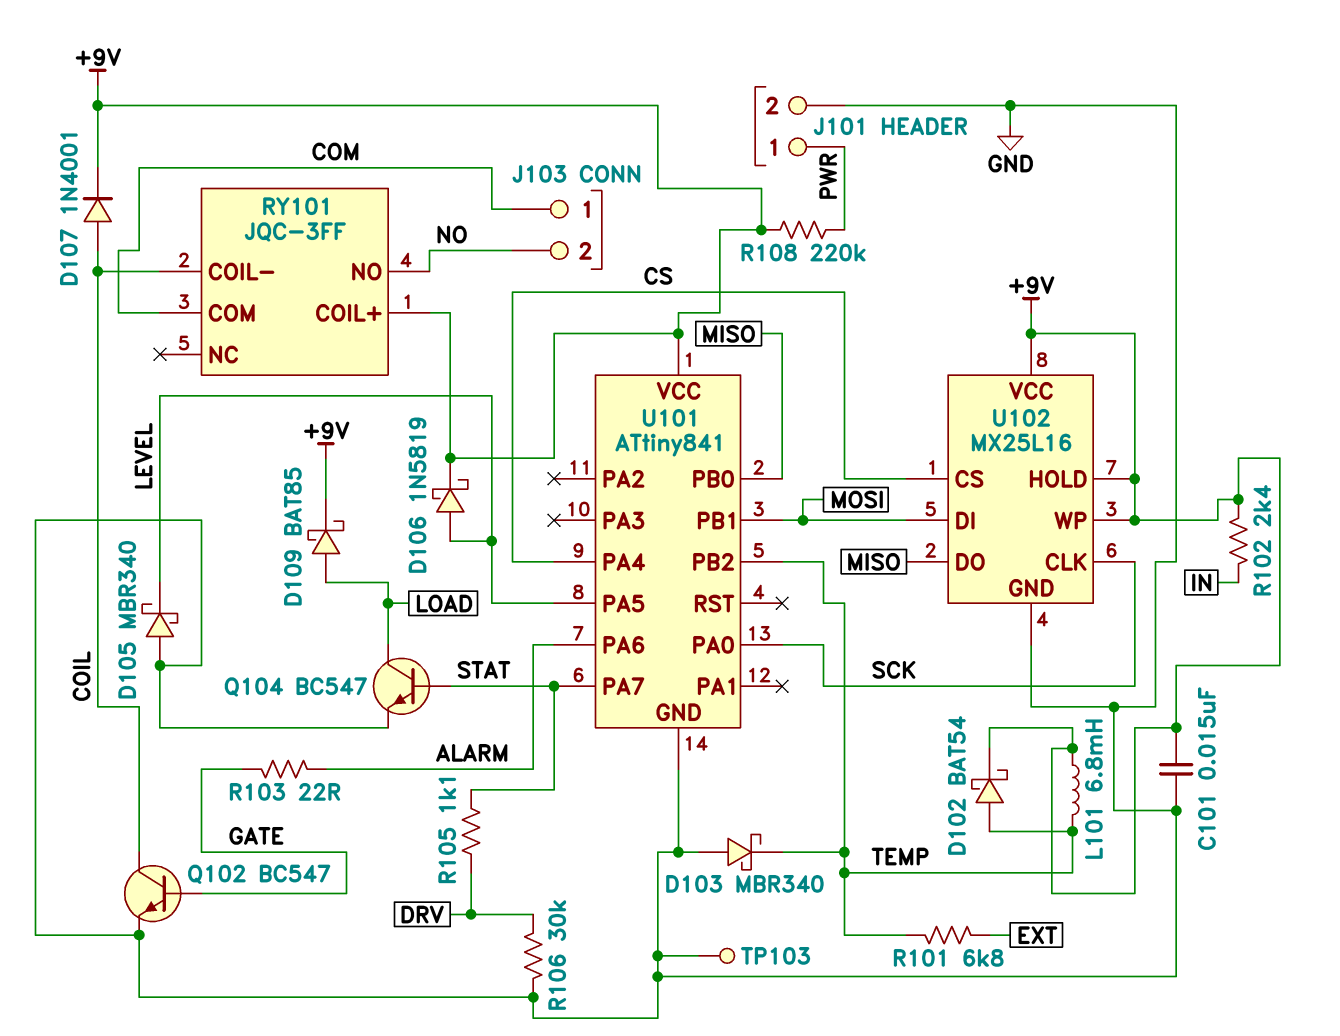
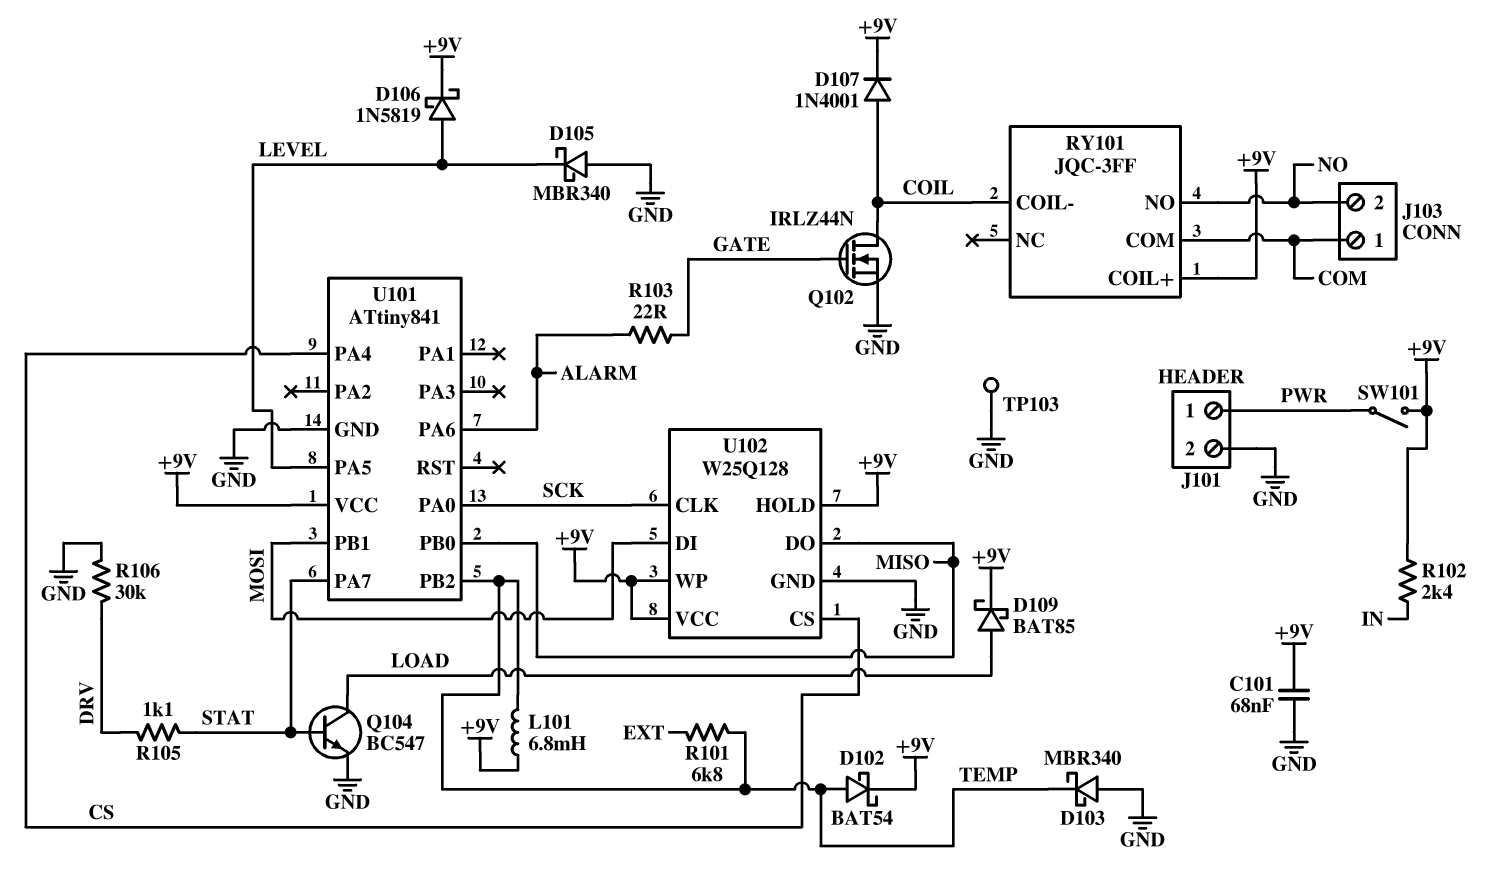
C101: 15nF (+9V, GND) -> 68nF (+9V, GND)
Q102: NPN BC547 (B GATE, C COIL, E GND) -> NMOS IRLZ44N (G GATE, D COIL, S GND)
R108: 220k (+9V, PWR) -> none
SW101: none -> switch (+9V, PWR)
U102: MX25L16 -> W25Q128

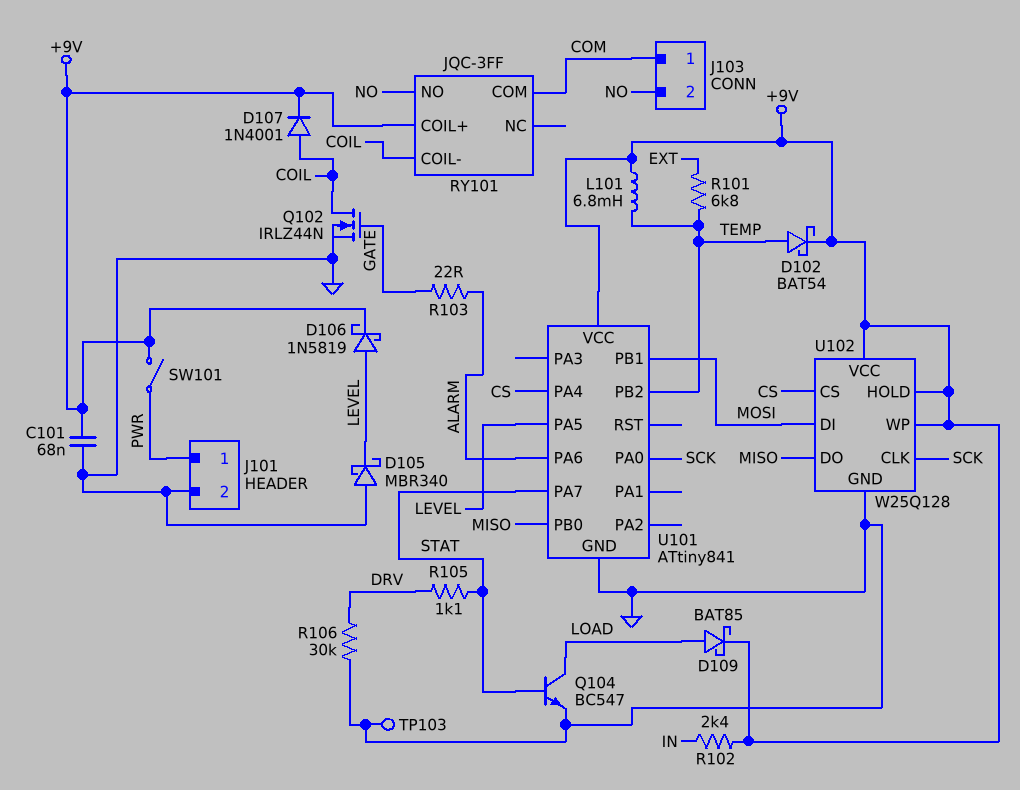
D103: schottky MBR340 (A GND, K TEMP) -> none

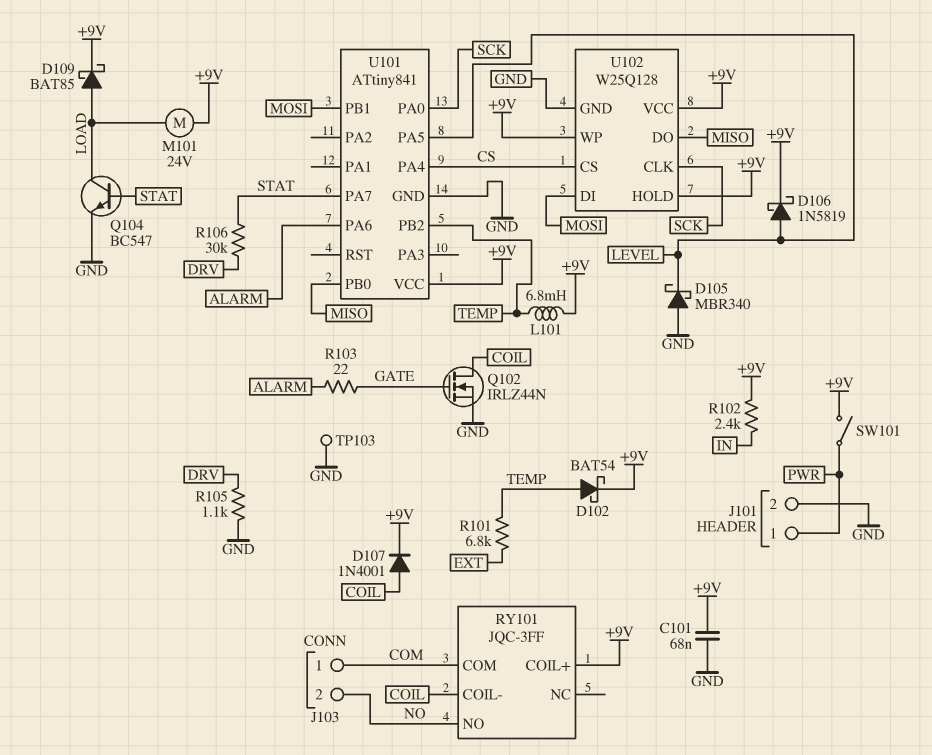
M101: none -> motor 24V (+9V, LOAD)
R105: 1.1k (DRV, STAT) -> 1.1k (DRV, GND)
R106: 30k (DRV, GND) -> 30k (DRV, STAT)

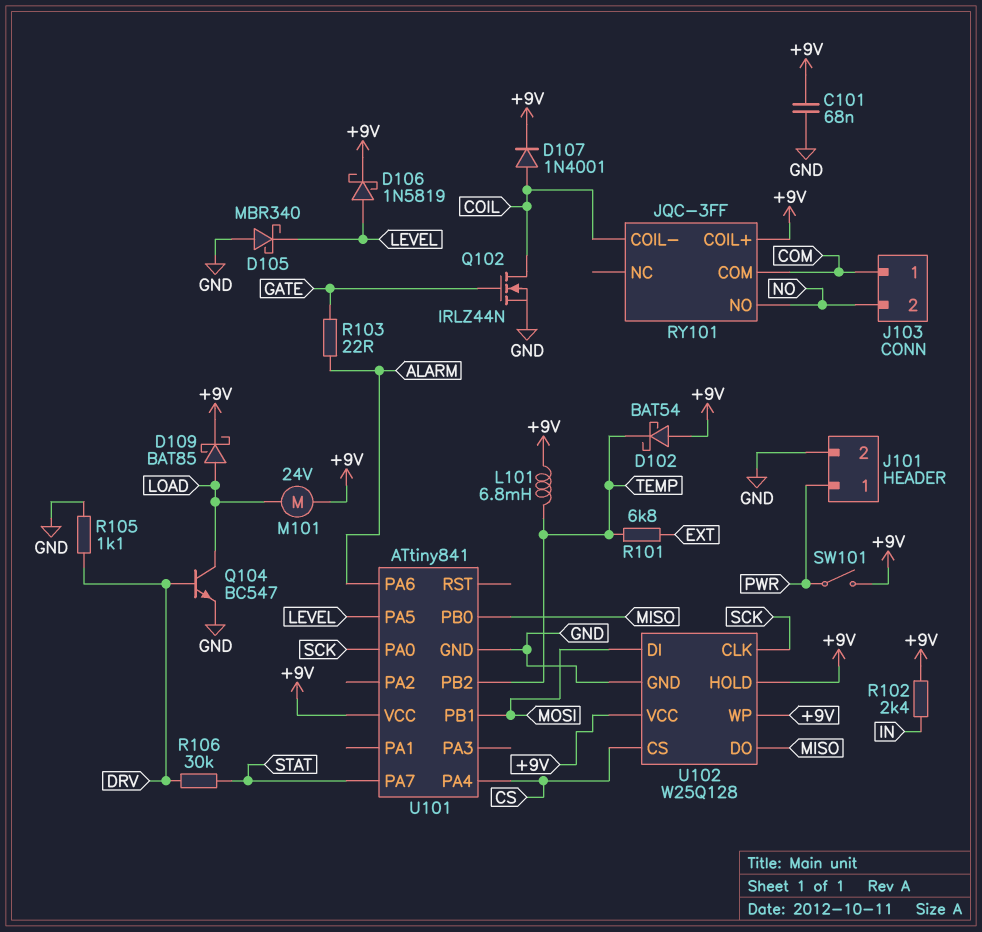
D102: schottky BAT54 (A TEMP, K +9V) -> schottky BAT54 (A +9V, K TEMP)
Q104: NPN BC547 (B STAT, C LOAD, E GND) -> NPN BC547 (B DRV, C LOAD, E GND)
TP103: test point (GND) -> none

